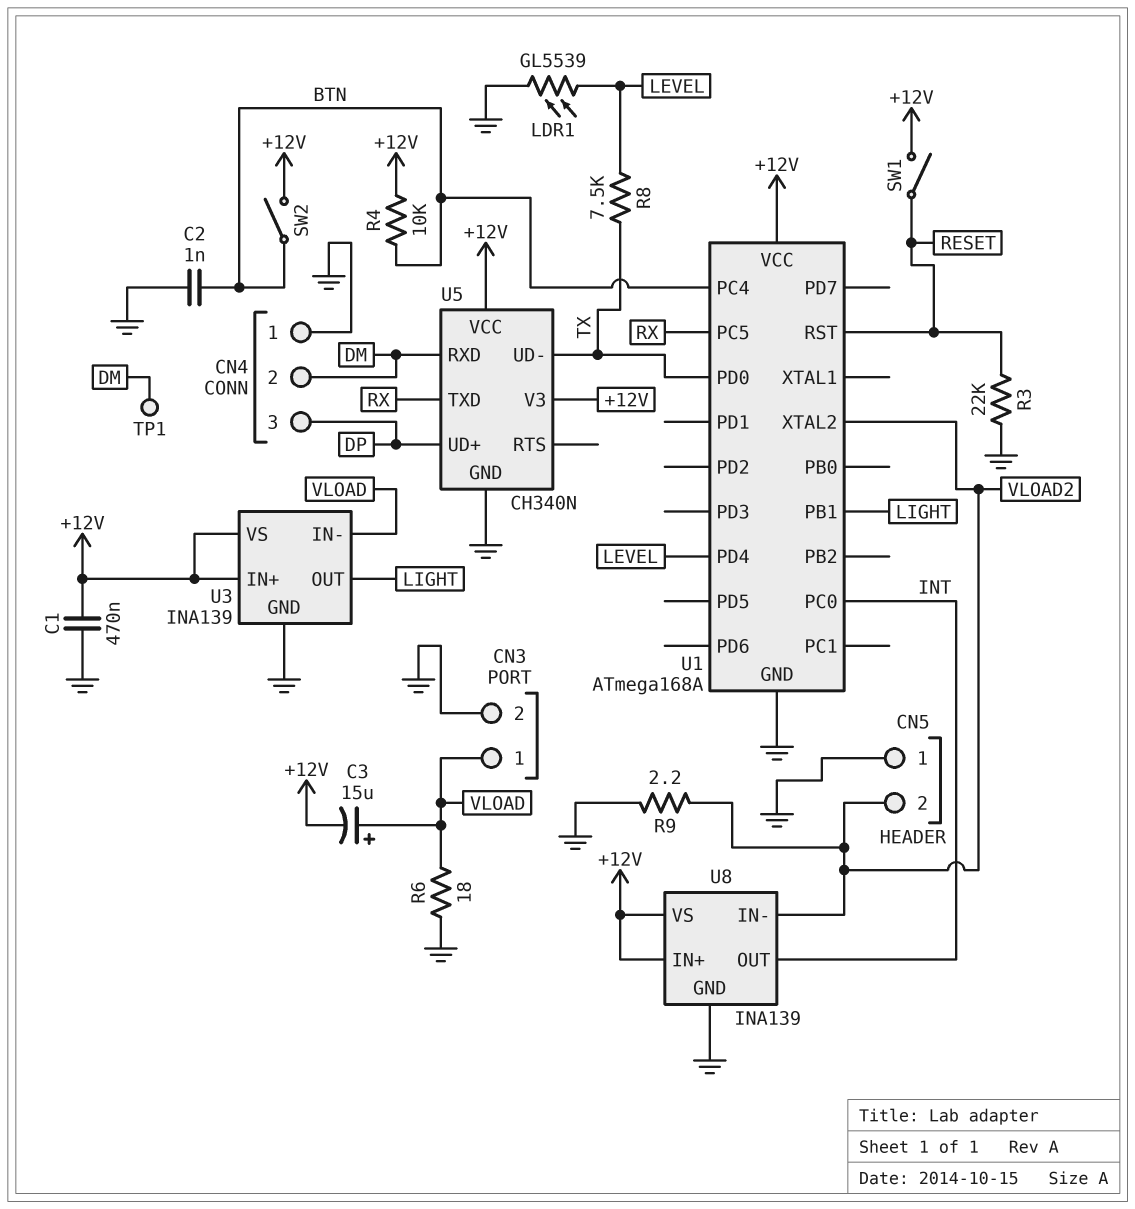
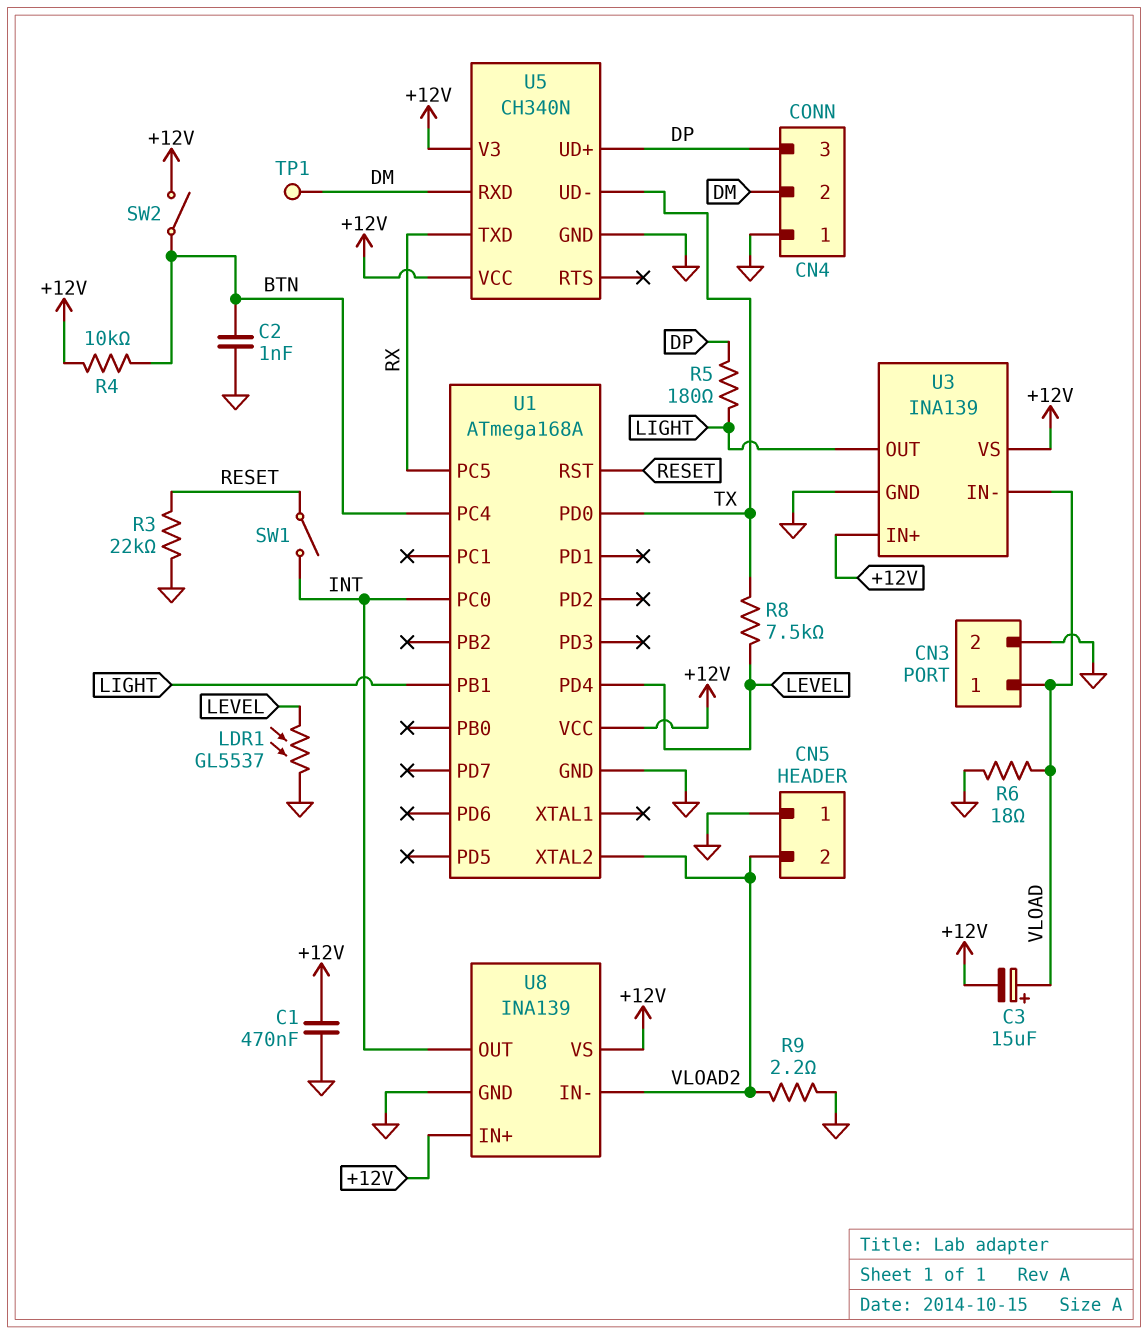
LDR1: GL5539 (GND, LEVEL) -> GL5537 (GND, LEVEL)
R5: none -> 180 (DP, LIGHT)
SW1: switch (+12V, RESET) -> switch (INT, RESET)

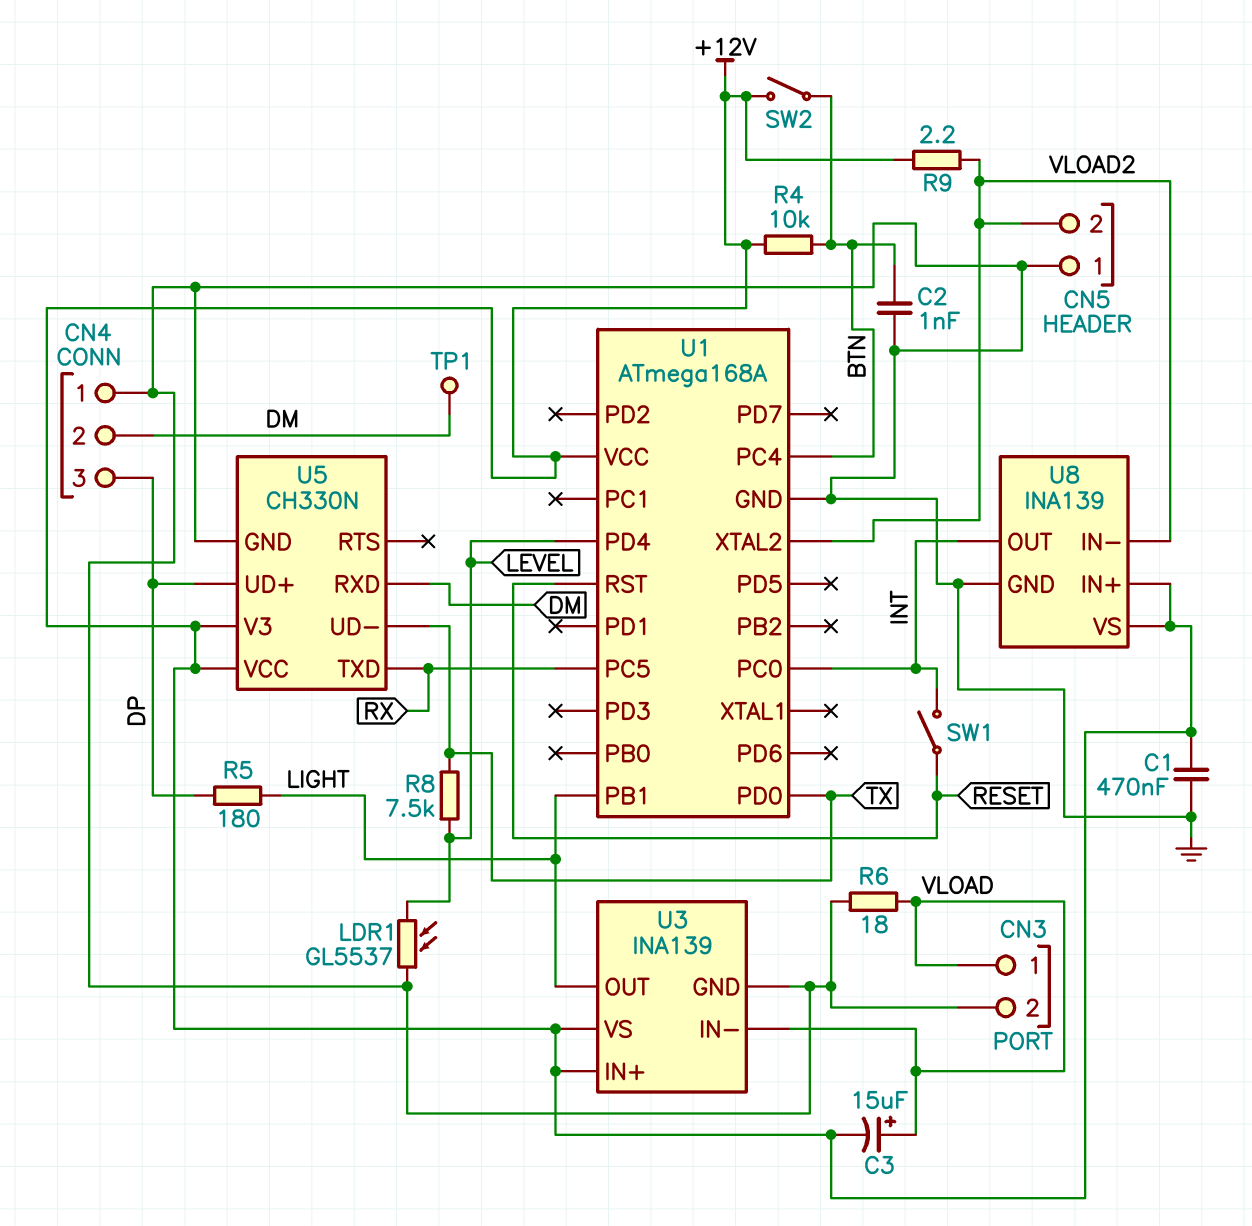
R3: 22k (GND, RESET) -> none
R9: 2.2 (GND, VLOAD2) -> 2.2 (+12V, VLOAD2)
U5: CH340N -> CH330N

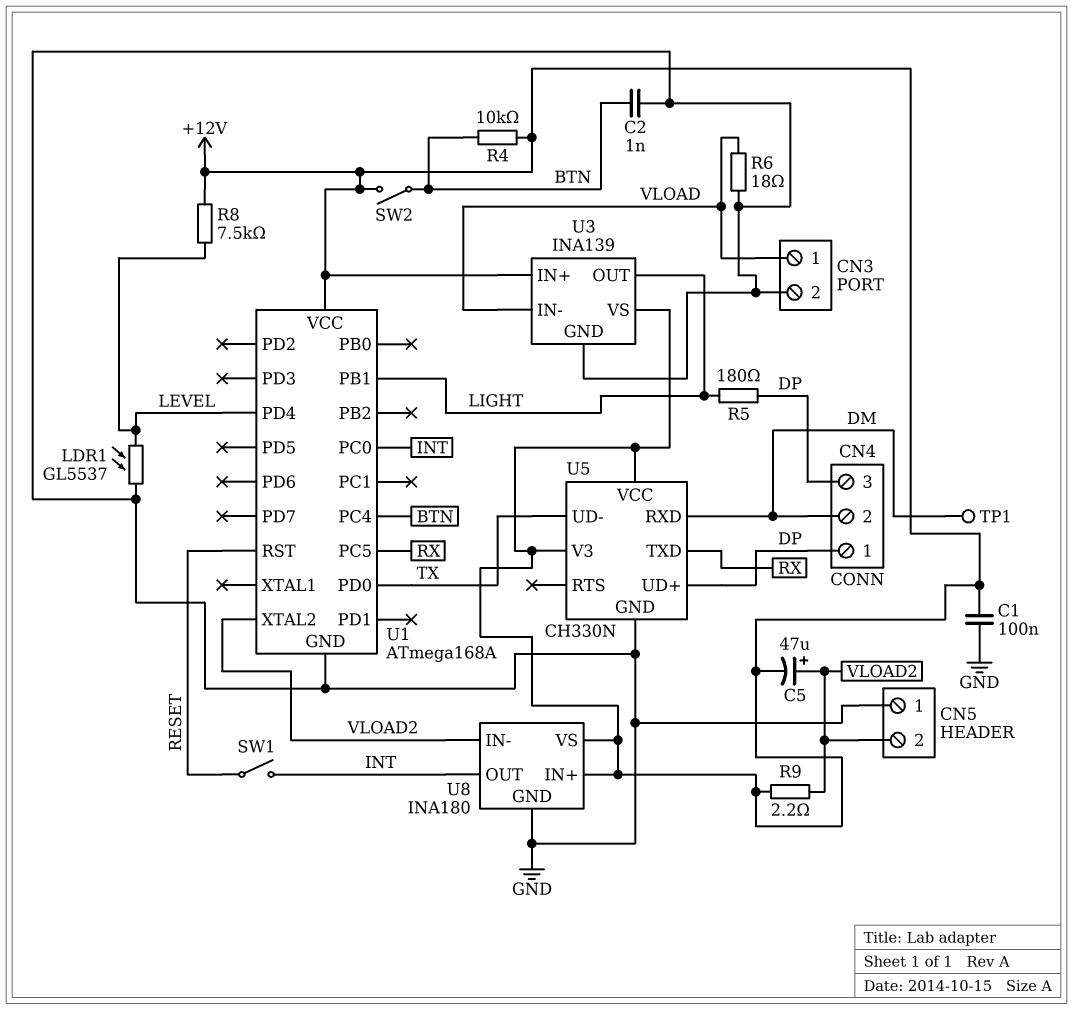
C1: 470nF (+12V, GND) -> 100nF (+12V, GND)
C3: 15uF (plus VLOAD, minus +12V) -> none
C5: none -> 47uF (plus VLOAD2, minus +12V)
CN4 pin 1: GND -> DP
R8: 7.5k (LEVEL, TX) -> 7.5k (+12V, LEVEL)
U8: INA139 -> INA180

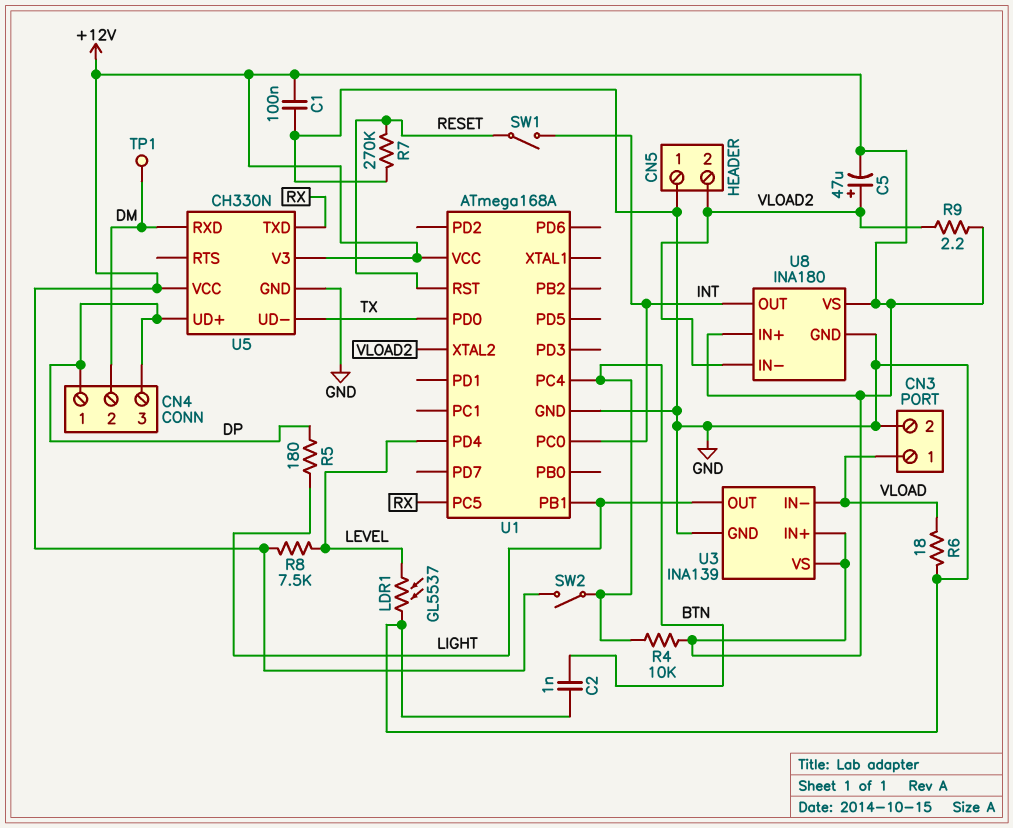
R7: none -> 270k (GND, RESET)

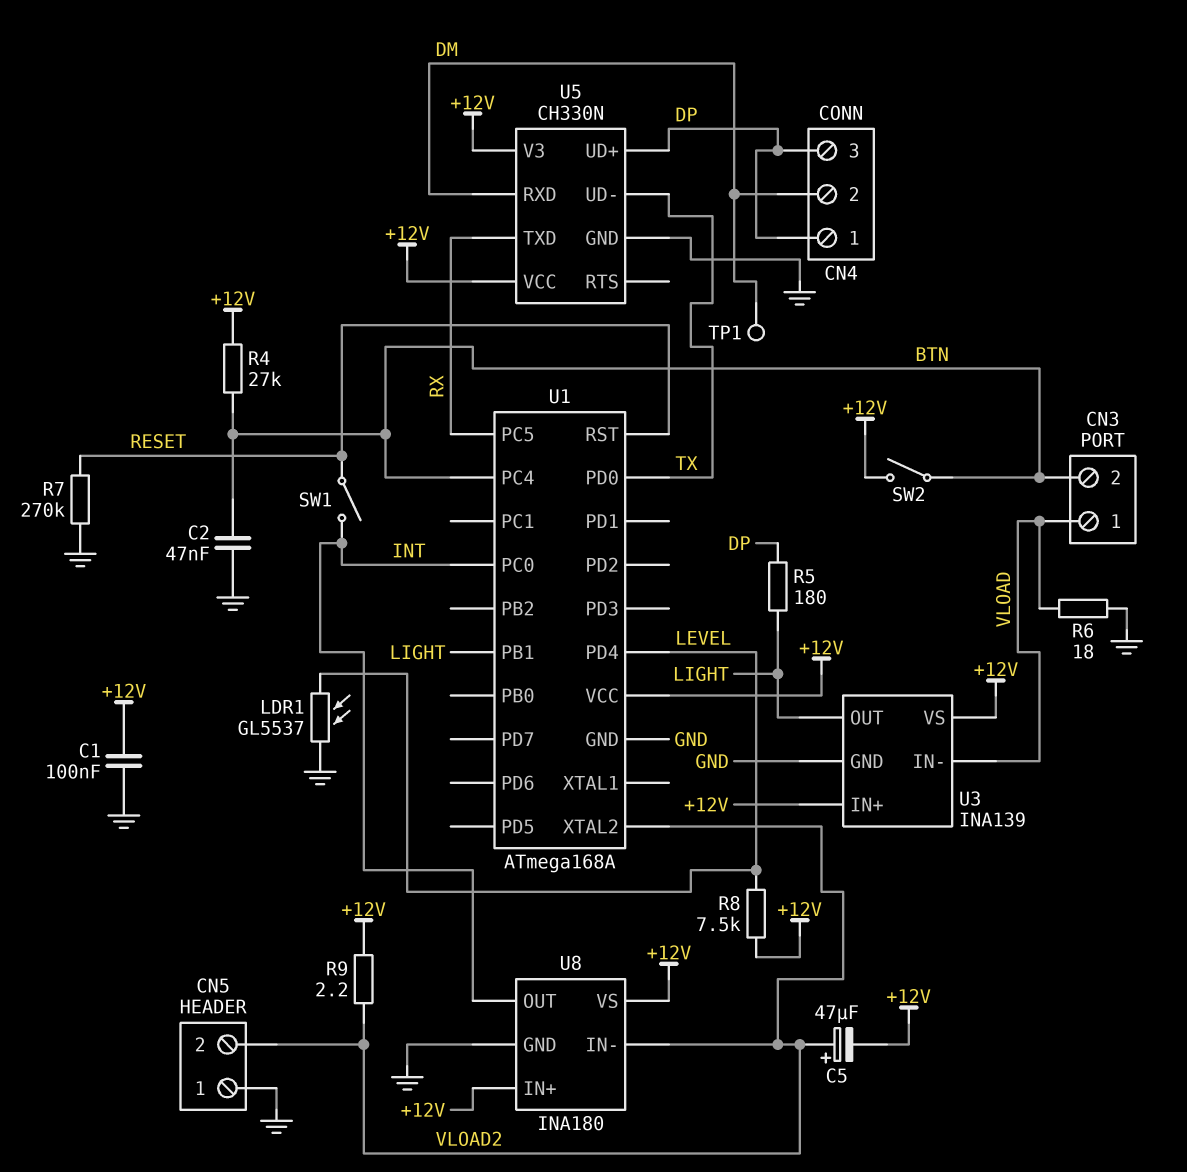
C2: 1nF (BTN, GND) -> 47nF (BTN, GND)
CN3 pin 2: GND -> BTN
R4: 10k (+12V, BTN) -> 27k (+12V, BTN)

